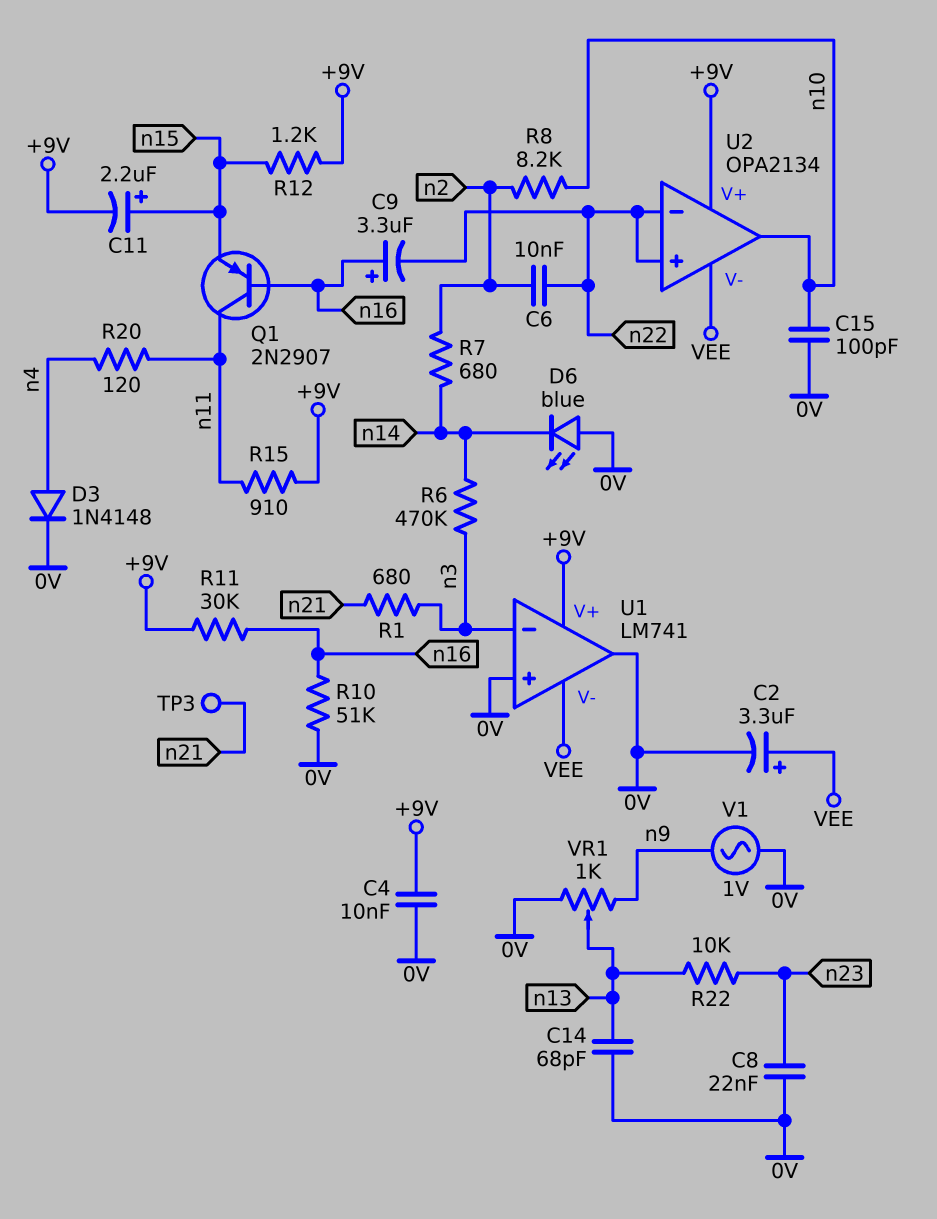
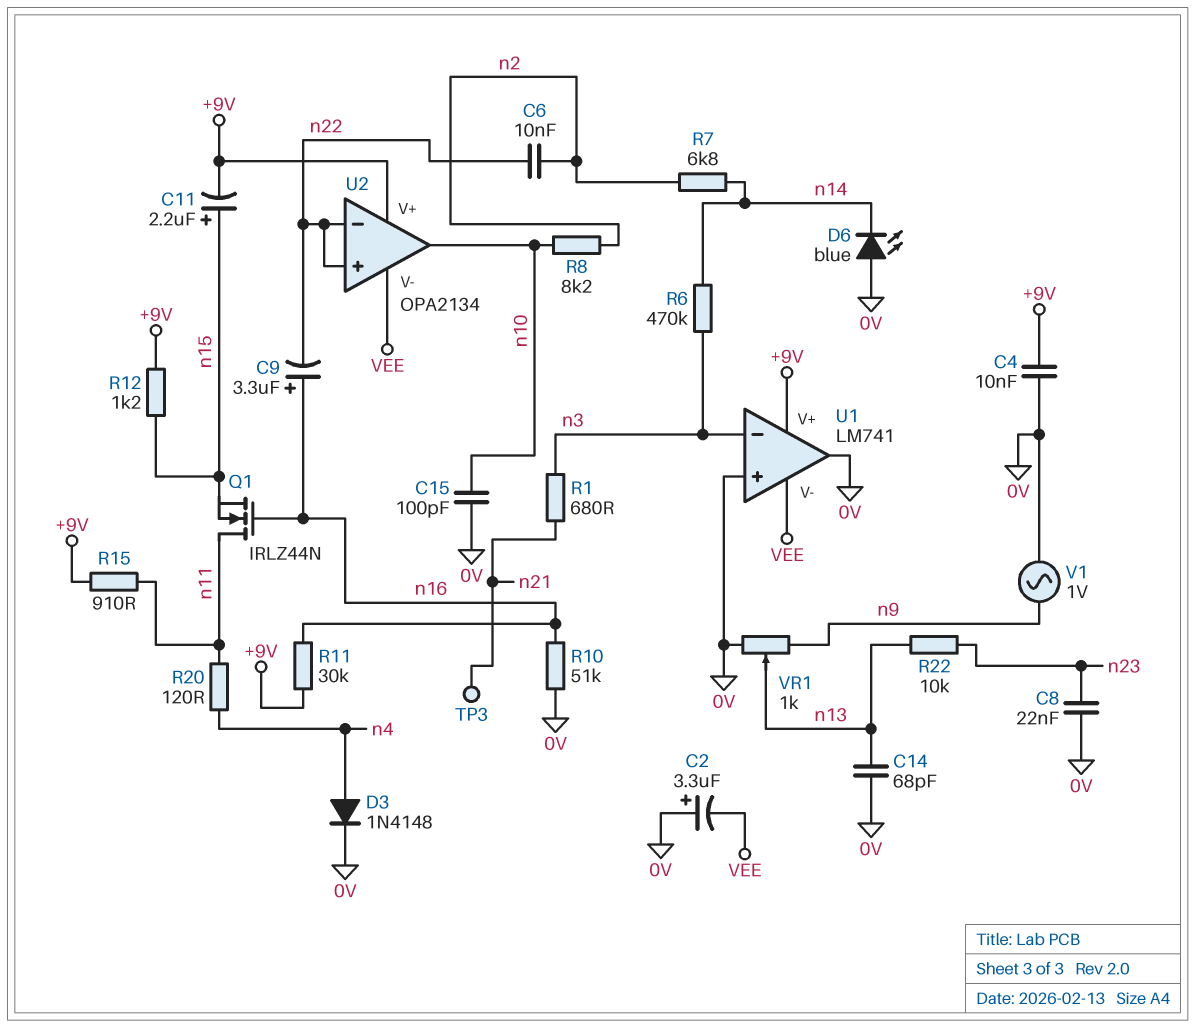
C2: 3.3uF (plus VEE, minus 0V) -> 3.3uF (plus 0V, minus VEE)
Q1: PNP 2N2907 (B n16, C n11, E n15) -> NMOS IRLZ44N (G n16, D n11, S n15)
R7: 680 (n2, n14) -> 6.8k (n2, n14)

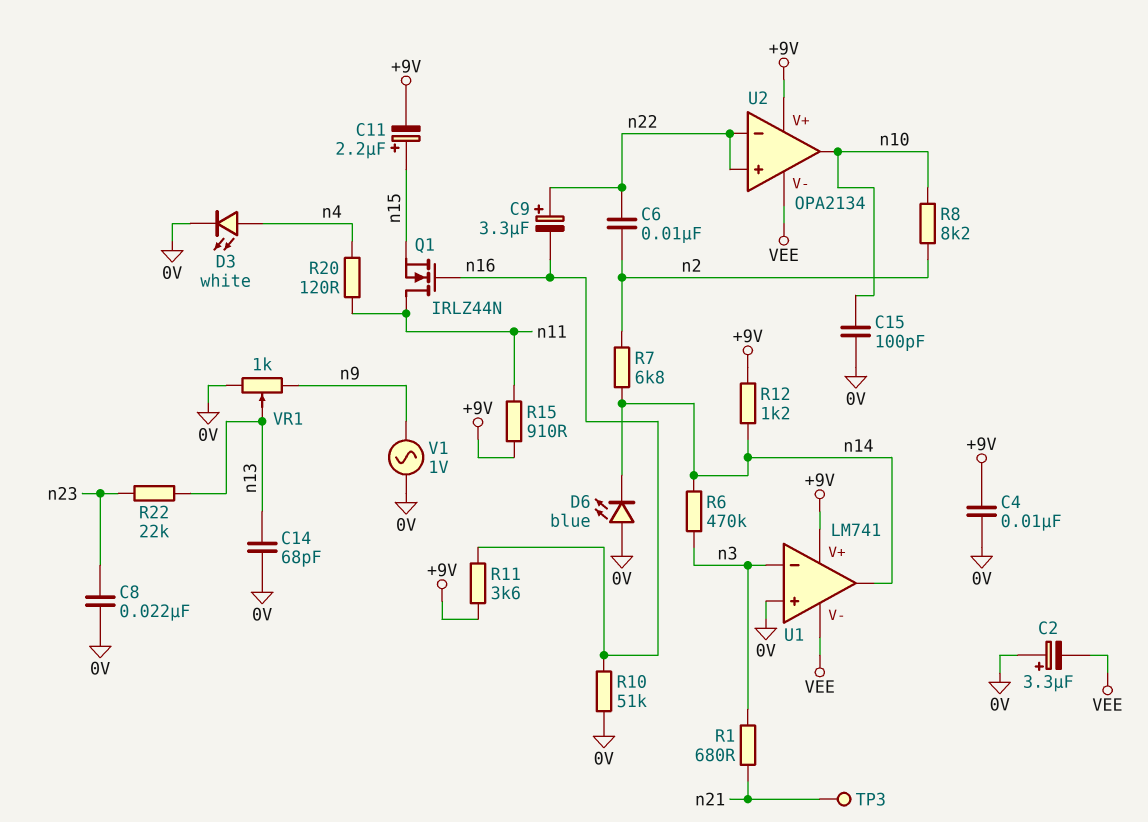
C9: 3.3uF (plus n16, minus n22) -> 3.3uF (plus n22, minus n16)
D3: diode 1N4148 (A n4, K 0V) -> LED white (A n4, K 0V)
R11: 30k (+9V, n16) -> 3.6k (+9V, n16)
R12: 1.2k (+9V, n15) -> 1.2k (+9V, n14)
R22: 10k (n13, n23) -> 22k (n13, n23)
U1 pin out: 0V -> n14

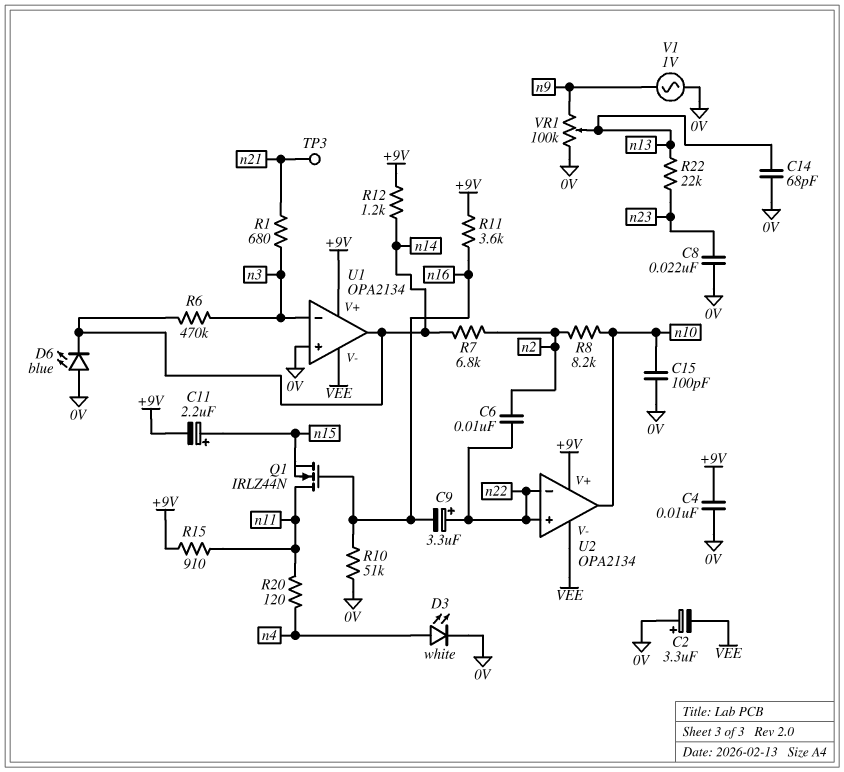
U1: LM741 -> OPA2134
VR1: 1k (0V, n9, wiper n13) -> 100k (0V, n9, wiper n13)

